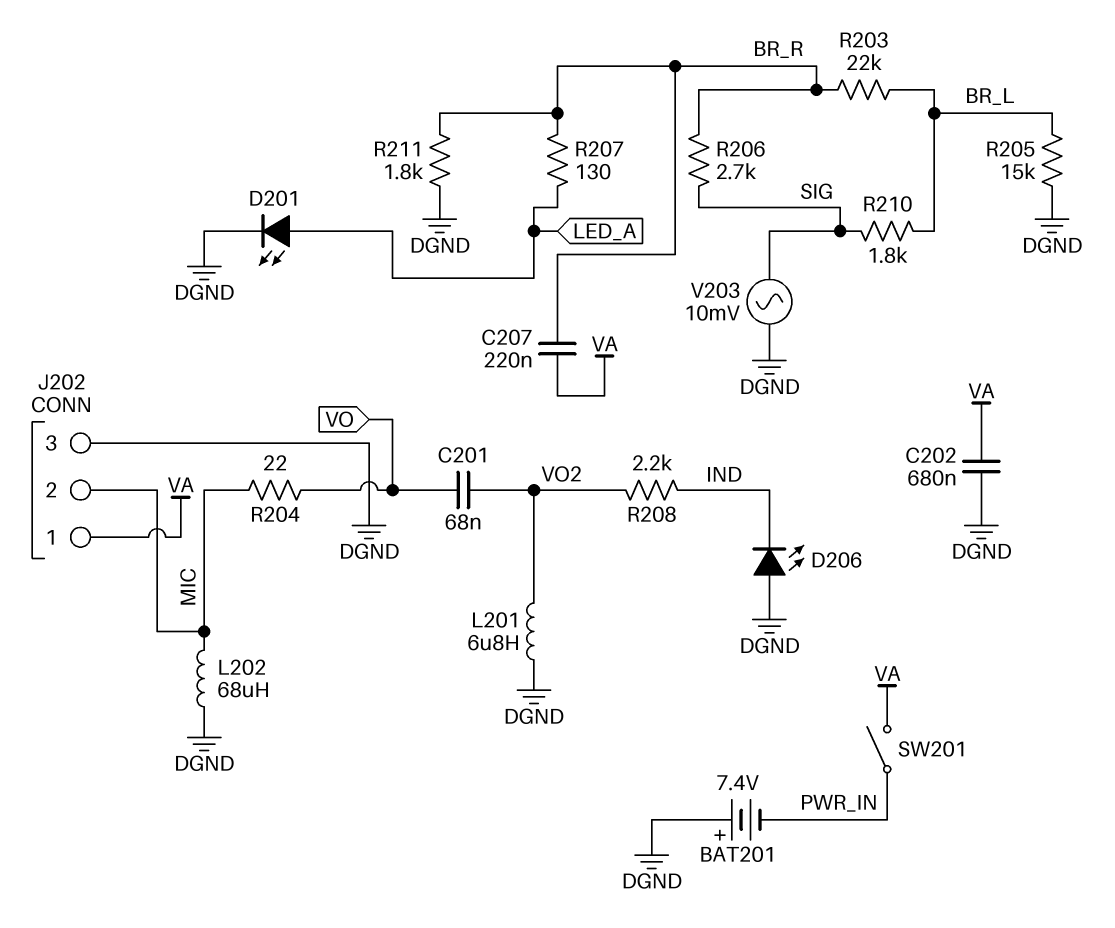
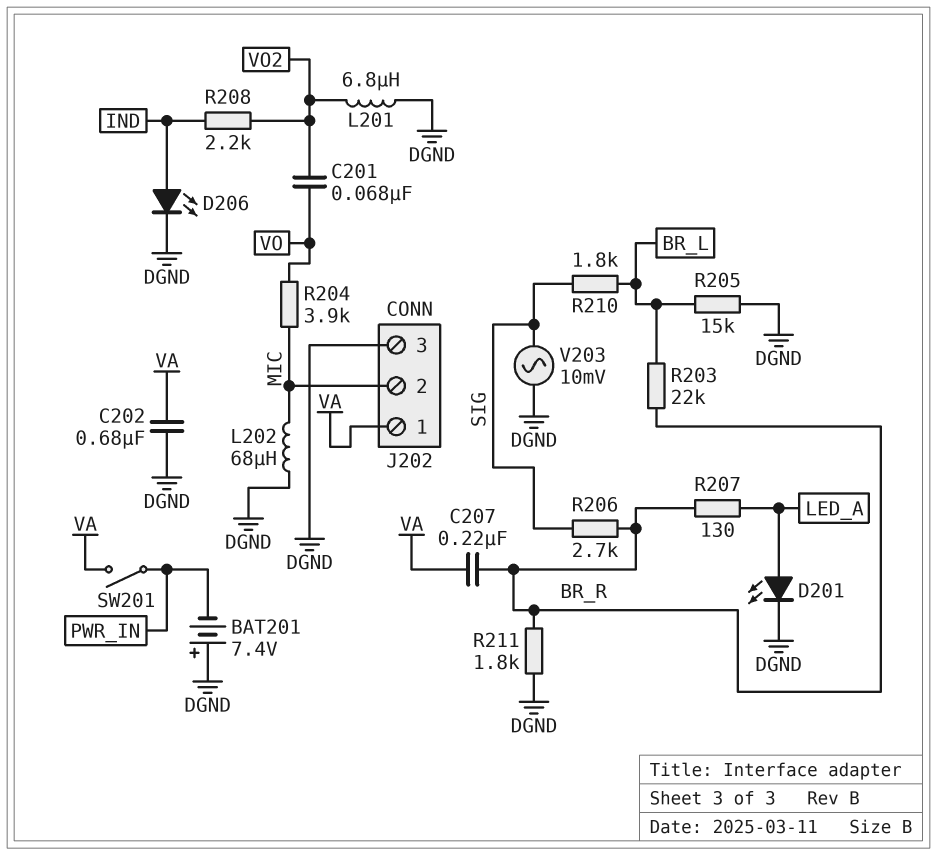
D206: LED (A DGND, K IND) -> LED (A IND, K DGND)
R204: 22 (MIC, VO) -> 3.9k (MIC, VO)

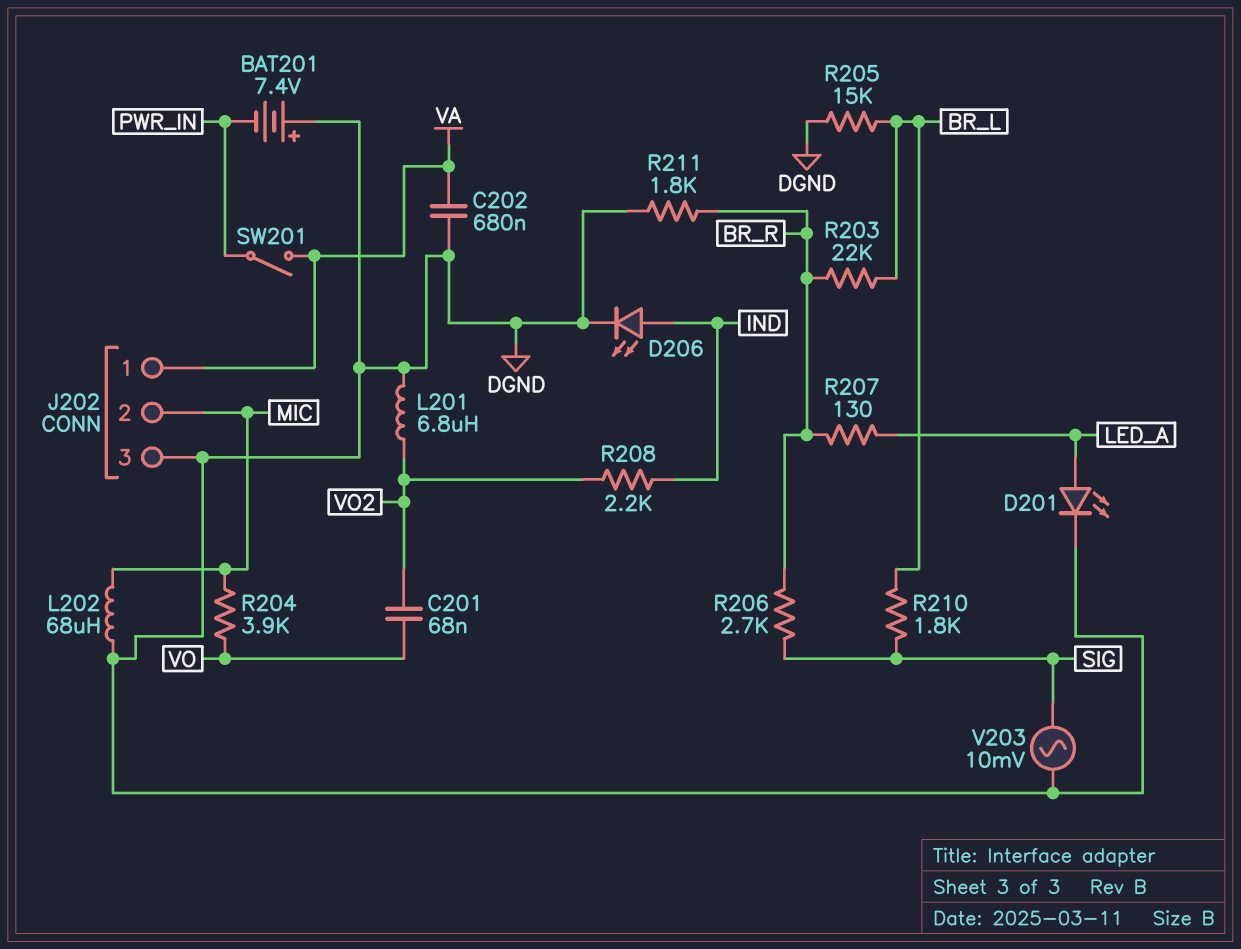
C207: 220nF (BR_R, VA) -> none

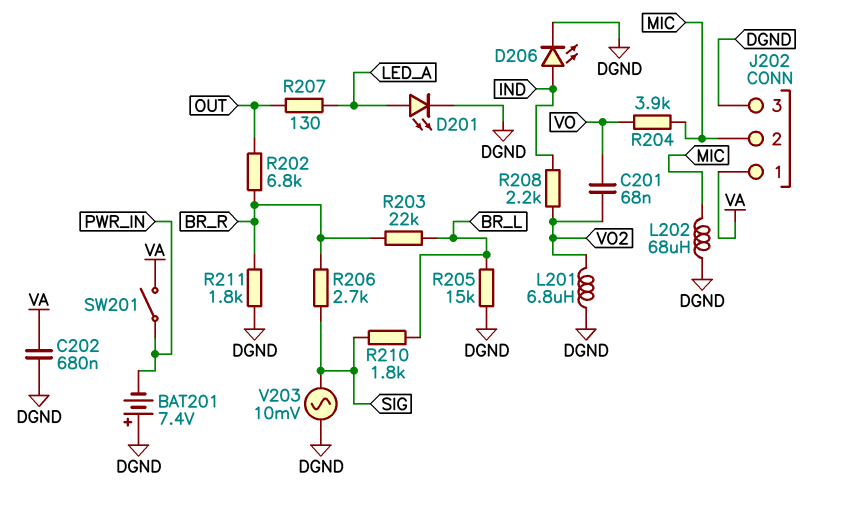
R202: none -> 6.8k (BR_R, OUT)
R207: 130 (BR_R, LED_A) -> 130 (LED_A, OUT)

